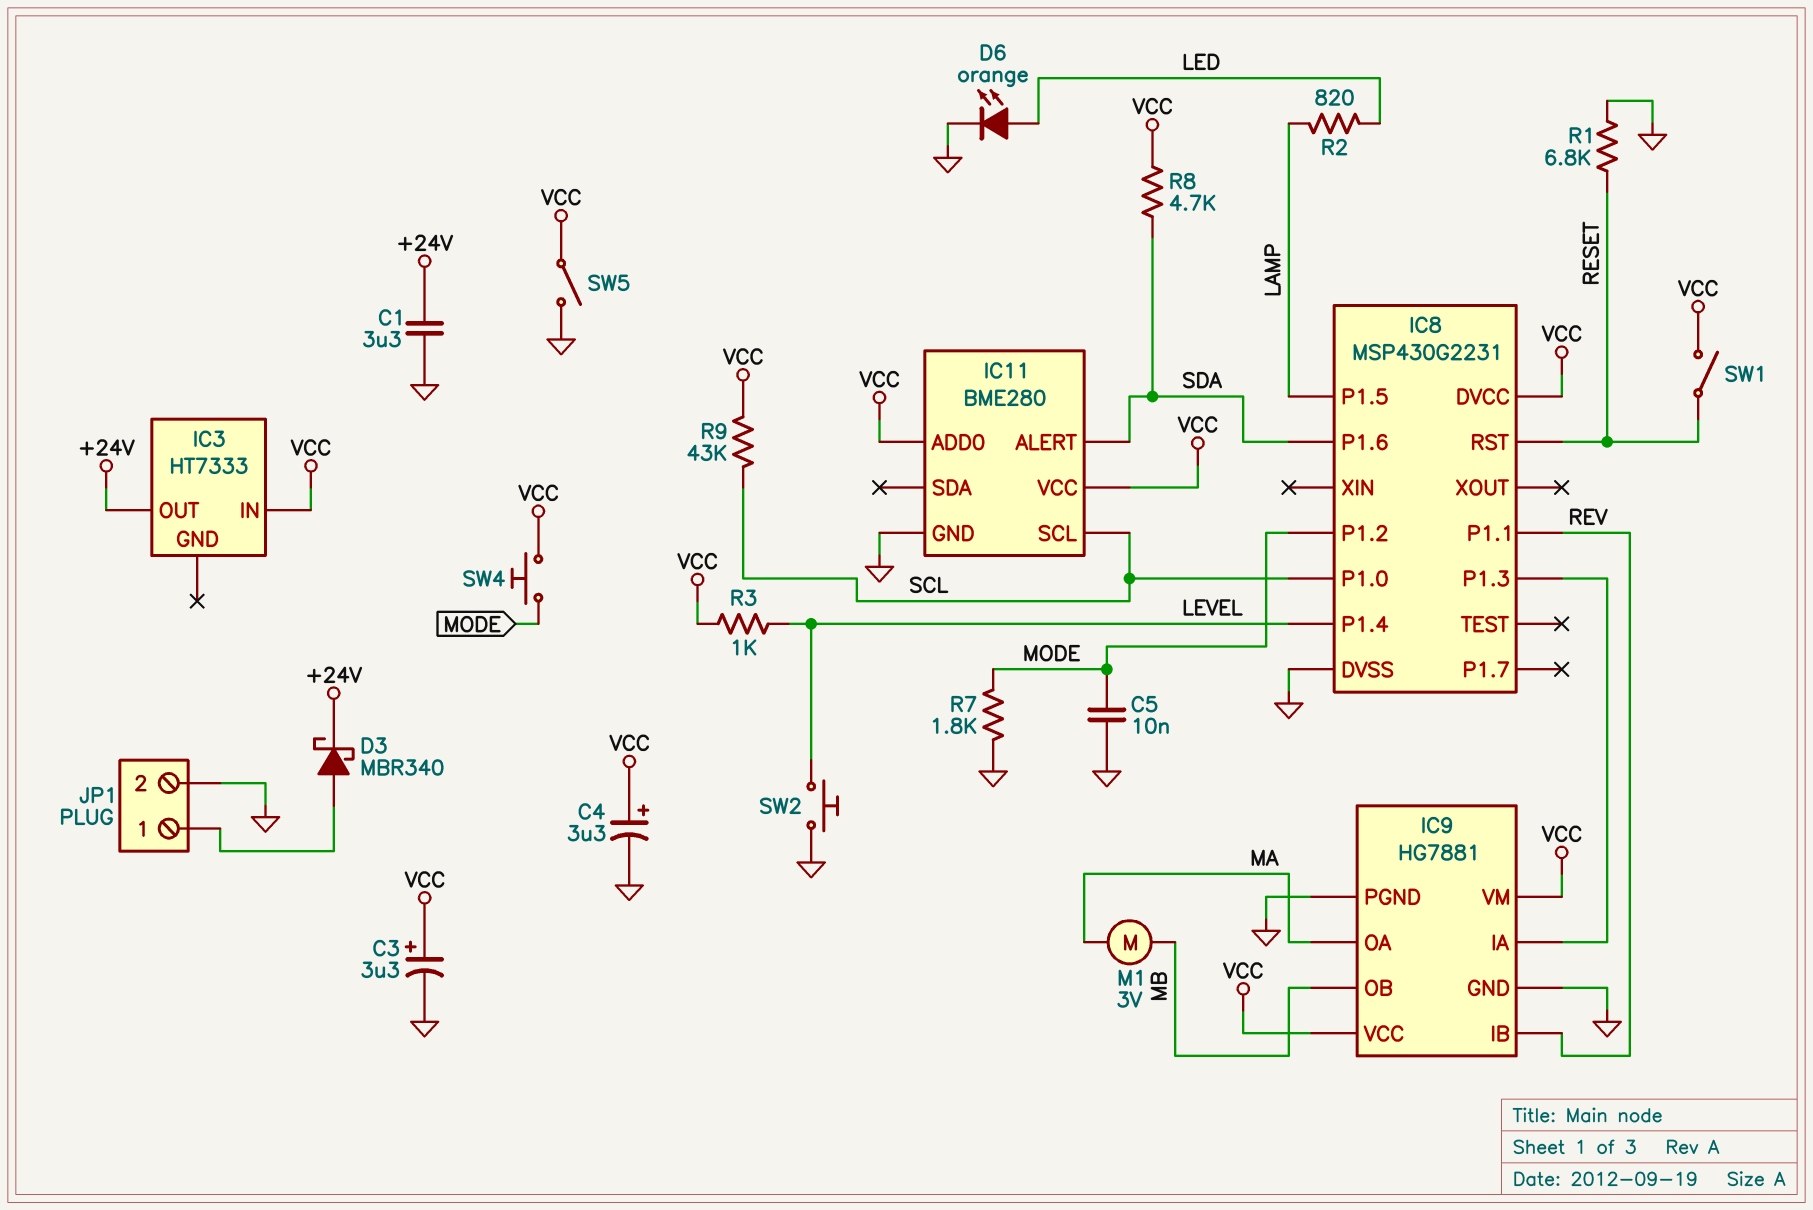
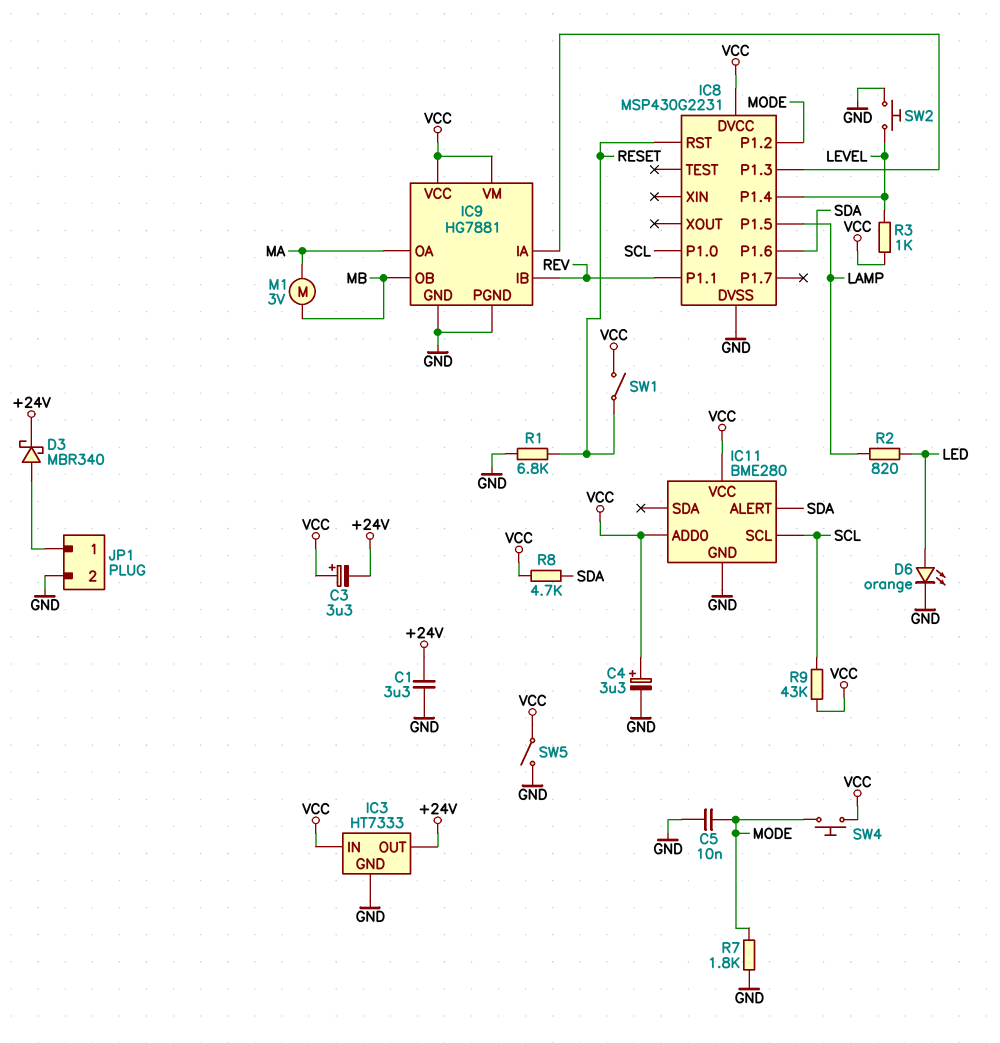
C3: 3.3uF (plus VCC, minus GND) -> 3.3uF (plus VCC, minus +24V)
IC3 pin GND: none -> GND

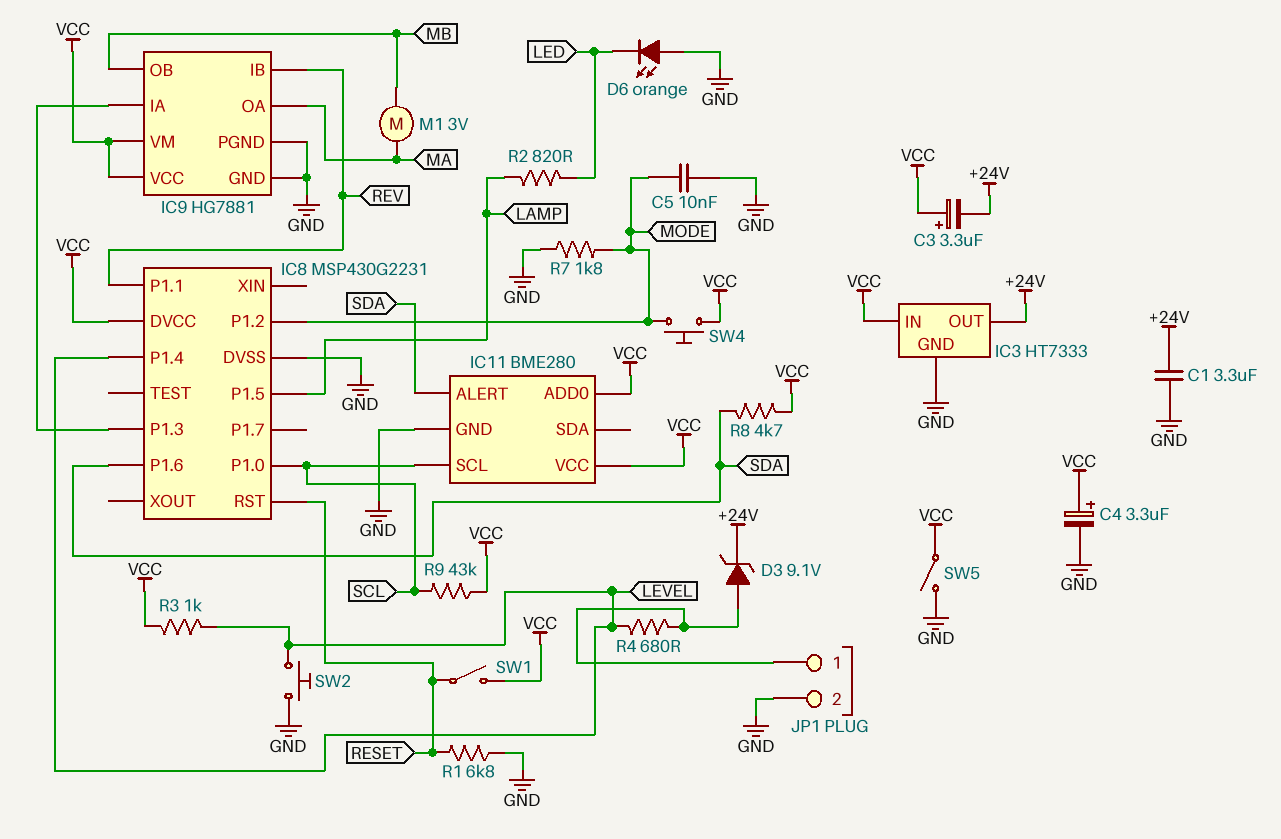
D3: schottky MBR340 (A JP1/1, K +24V) -> zener 9.1V (A JP1/1, K +24V)
D6: LED orange (A LED, K GND) -> LED orange (A GND, K LED)
R4: none -> 680 (JP1/1, LEVEL)

